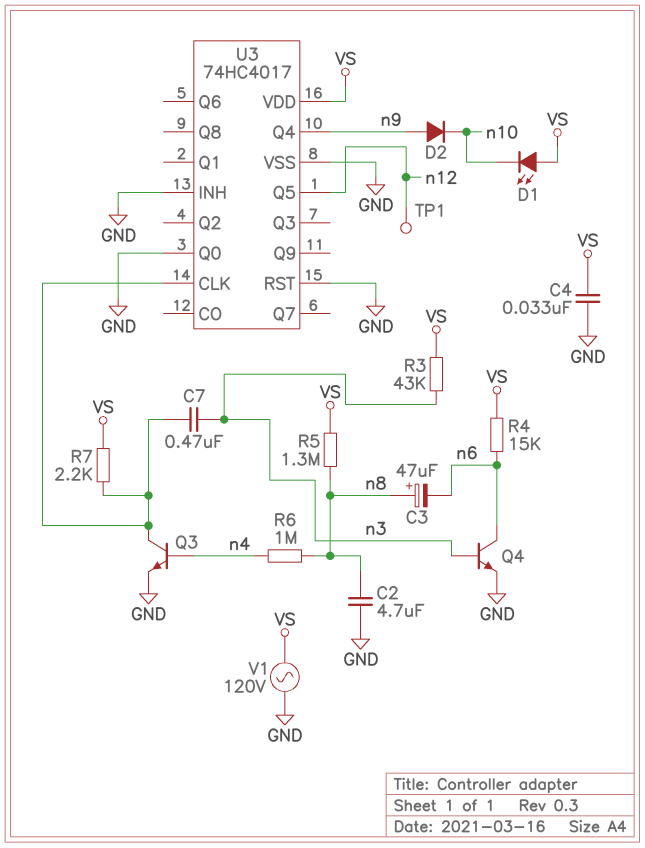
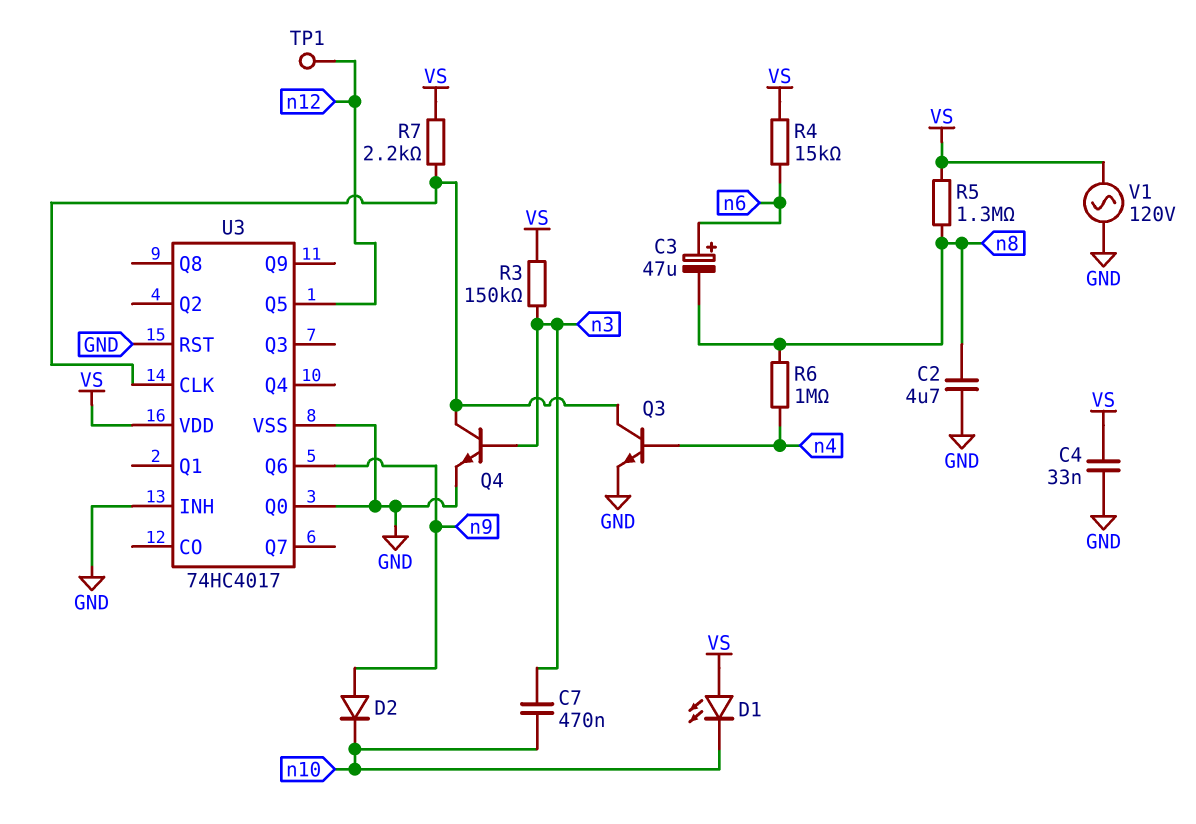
C3: 47uF (plus n8, minus n6) -> 47uF (plus n6, minus n8)
C7: 470nF (U3/CLK, n3) -> 470nF (n3, n10)
Q4: NPN (B n3, C n6, E GND) -> NPN (B n3, C U3/CLK, E GND)
R3: 43k (VS, n3) -> 150k (VS, n3)
U3 pin Q4: n9 -> none
U3 pin Q6: none -> n9

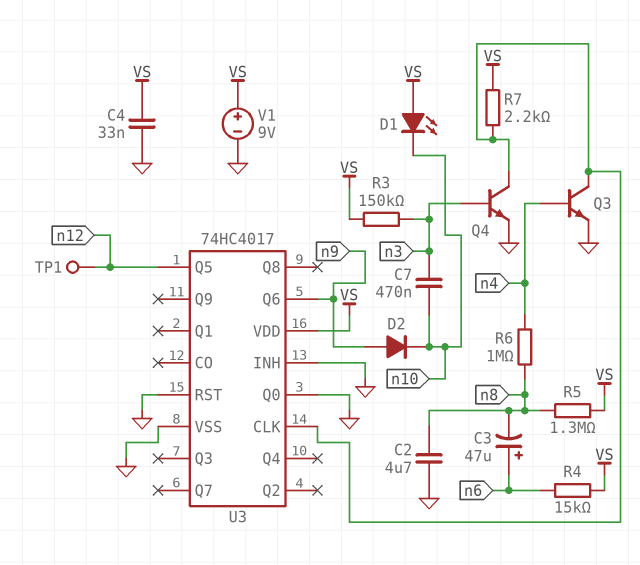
V1: AC 120V (GND, VS) -> 9V (plus VS, minus GND)

